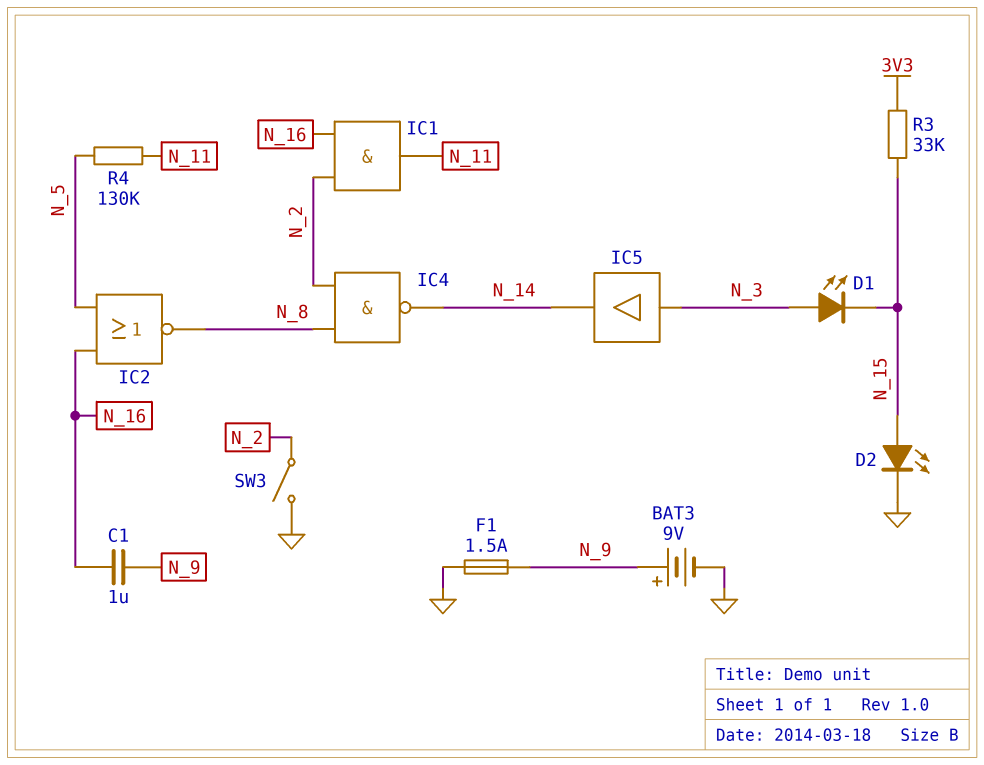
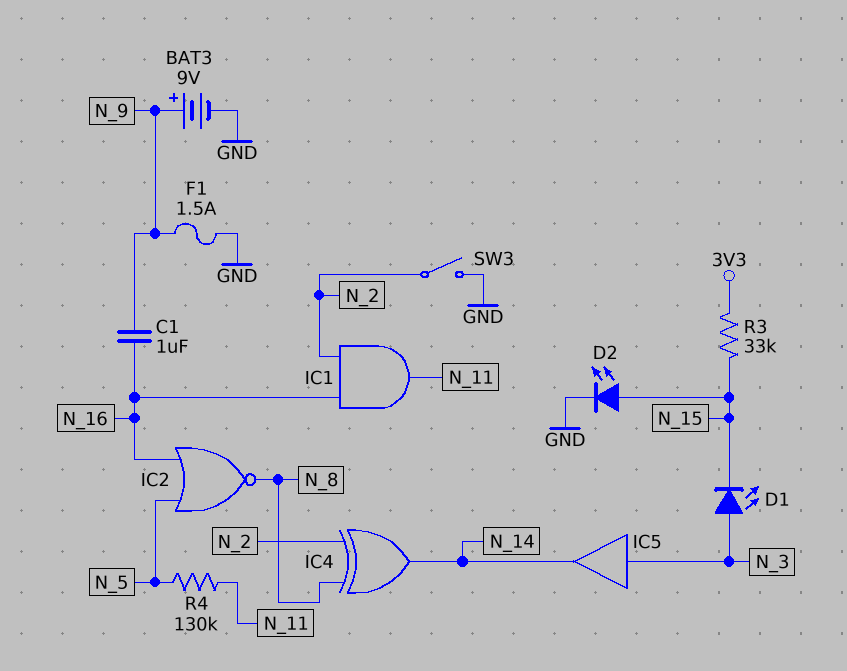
IC4: NAND (in N_2, in N_8, out N_14) -> XOR (in N_2, in N_8, out N_14)

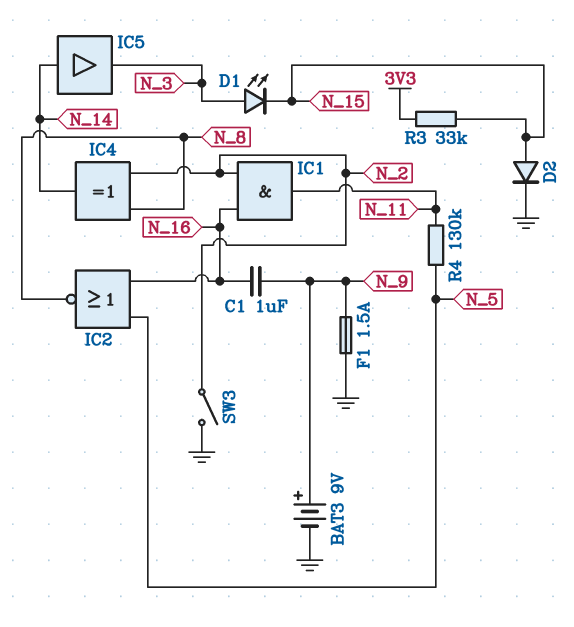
D2: LED (A N_15, K GND) -> diode (A N_15, K GND)
IC5: buffer (in N_3, out N_14) -> buffer (in N_14, out N_3)

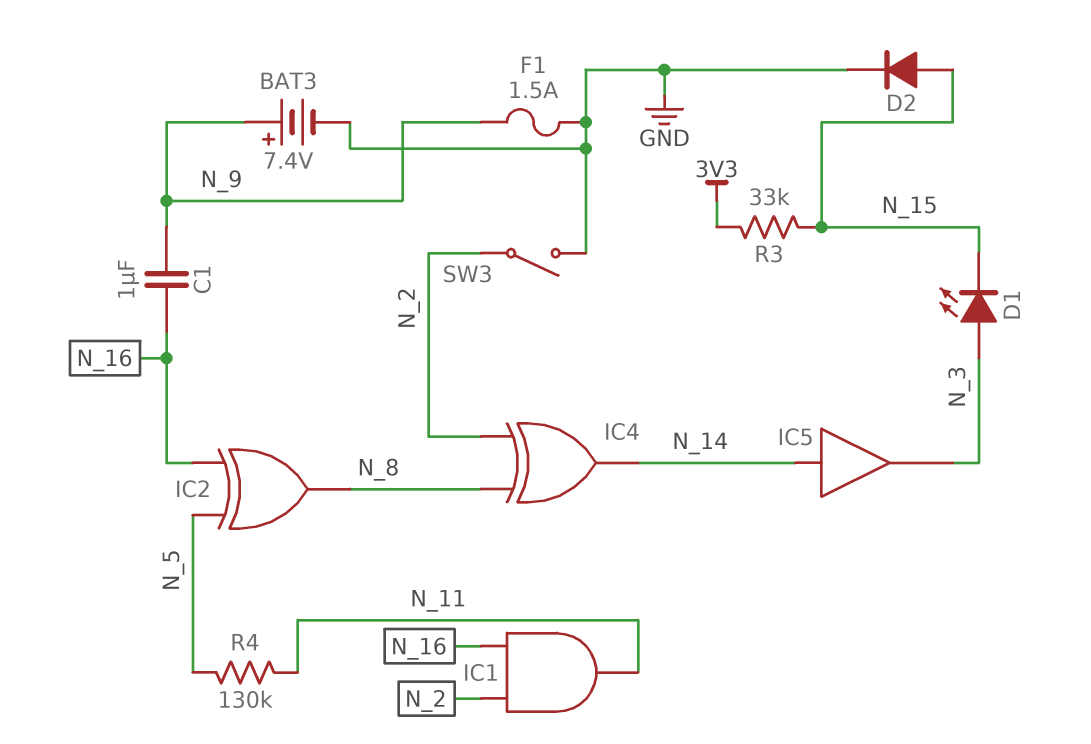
BAT3: 9V (plus N_9, minus GND) -> 7.4V (plus N_9, minus GND)
IC2: NOR (in N_5, in N_16, out N_8) -> XOR (in N_5, in N_16, out N_8)

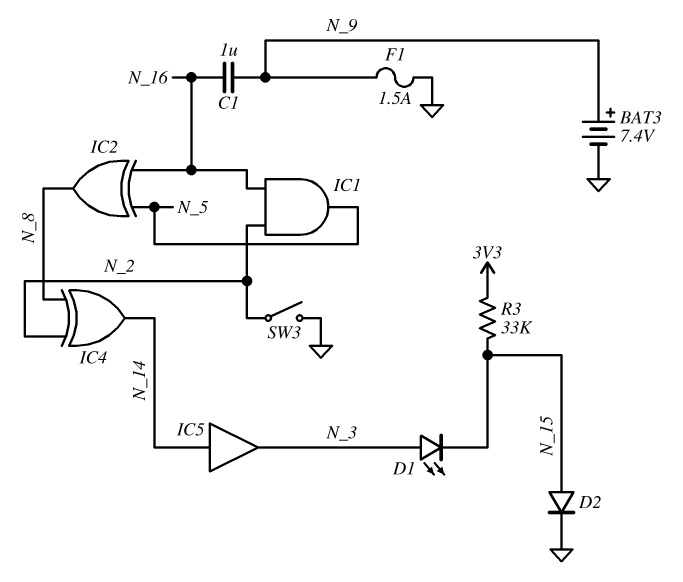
IC1: AND (in N_2, in N_16, out N_11) -> AND (in N_2, in N_16, out N_5)
R4: 130k (N_5, N_11) -> none

